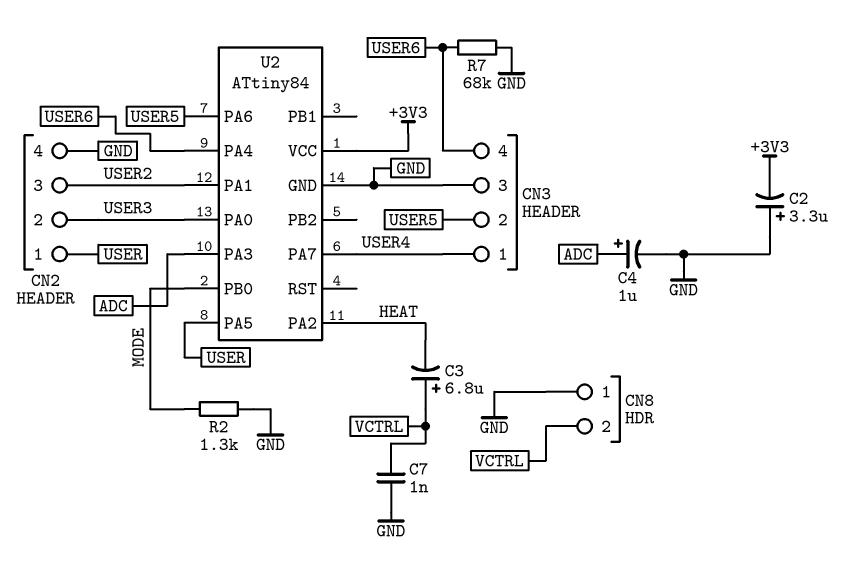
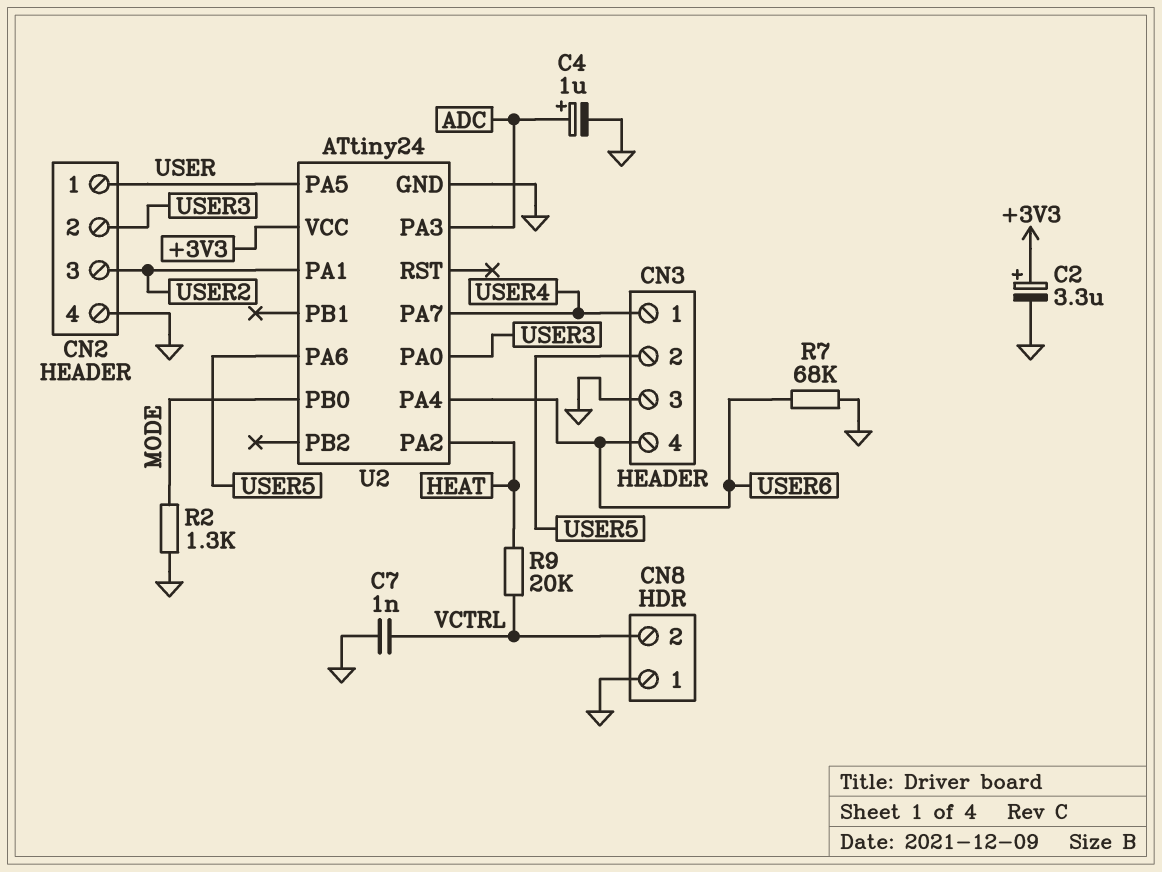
C2: 3.3uF (plus GND, minus +3V3) -> 3.3uF (plus +3V3, minus GND)
C3: 6.8uF (plus VCTRL, minus HEAT) -> none
R9: none -> 20k (HEAT, VCTRL)
U2: ATtiny84 -> ATtiny24

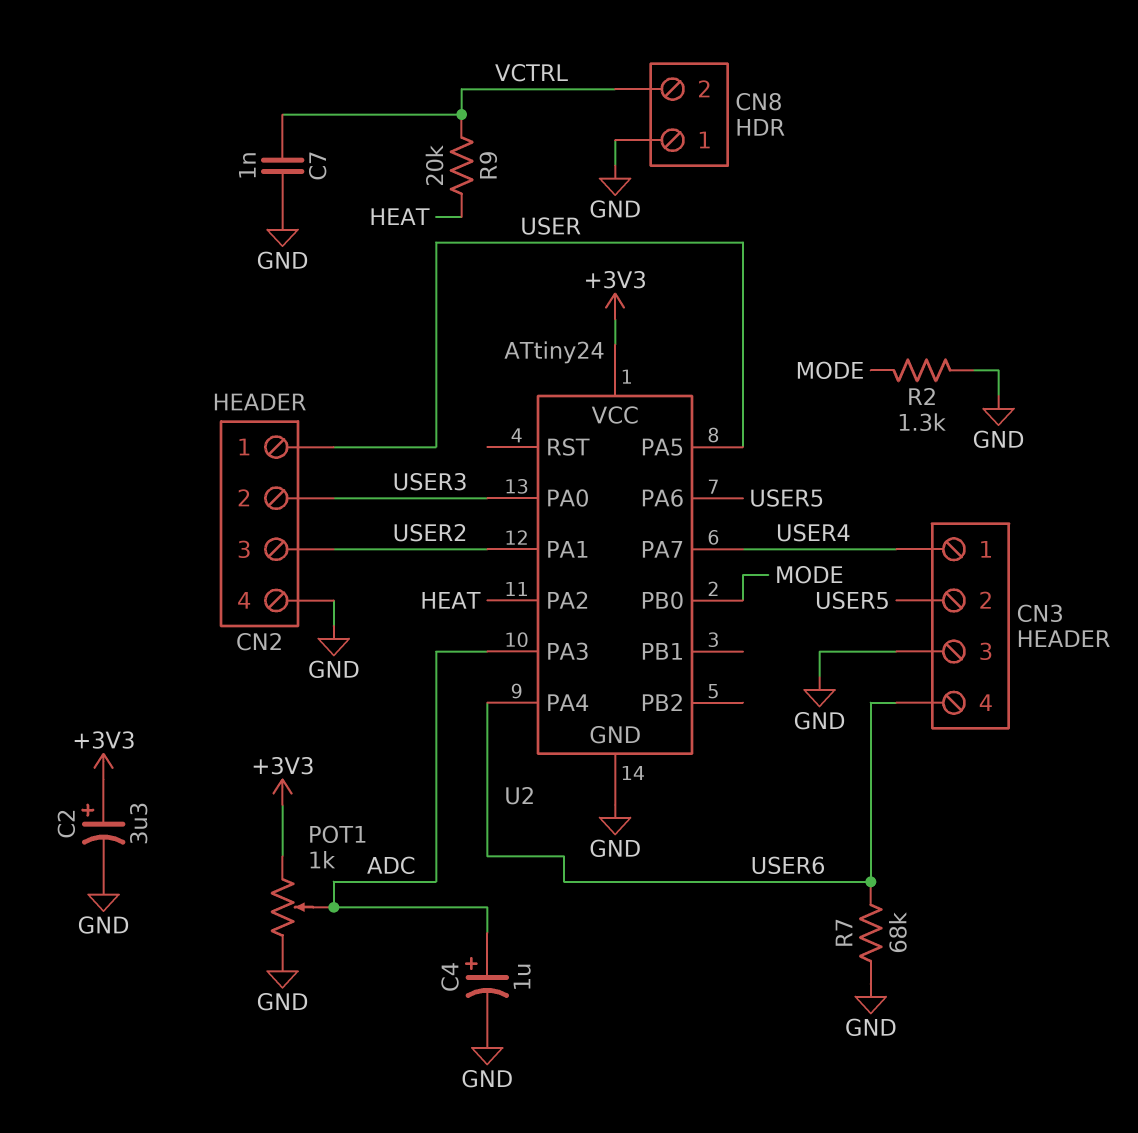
POT1: none -> 1k (+3V3, GND, wiper ADC)

